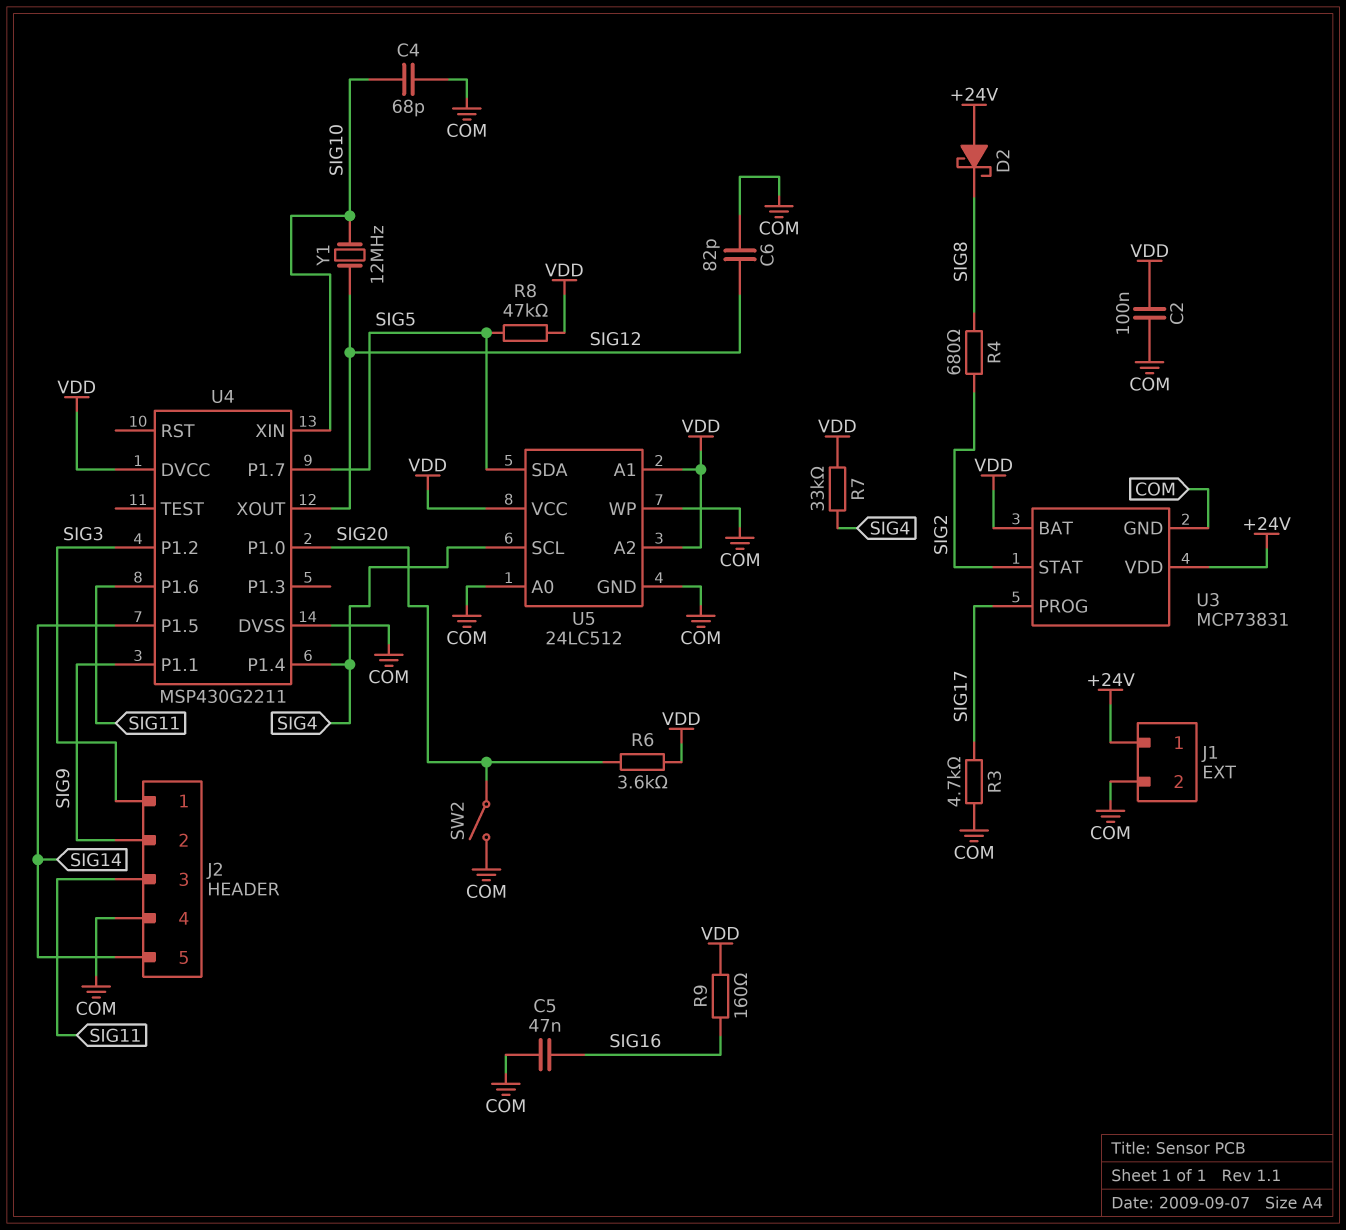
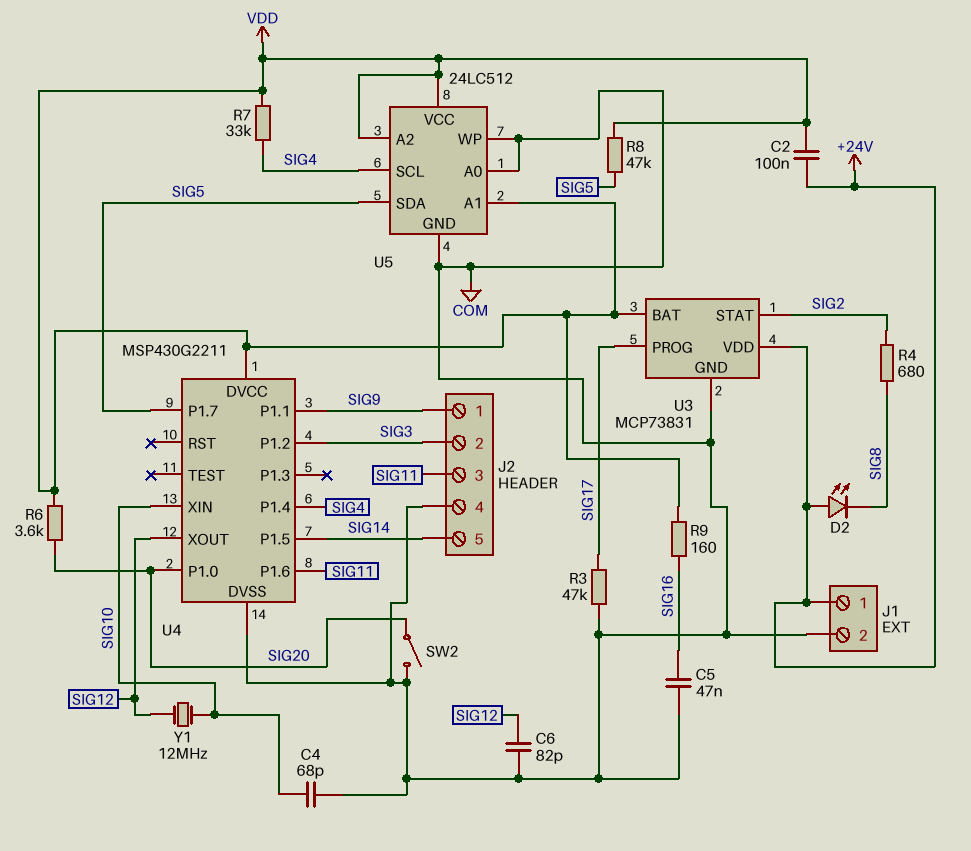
C2: 100nF (COM, VDD) -> 100nF (+24V, VDD)
D2: schottky (A +24V, K SIG8) -> LED (A +24V, K SIG8)
J2 pin 1: SIG3 -> SIG9
J2 pin 2: SIG9 -> SIG3
R3: 4.7k (COM, SIG17) -> 47k (COM, SIG17)

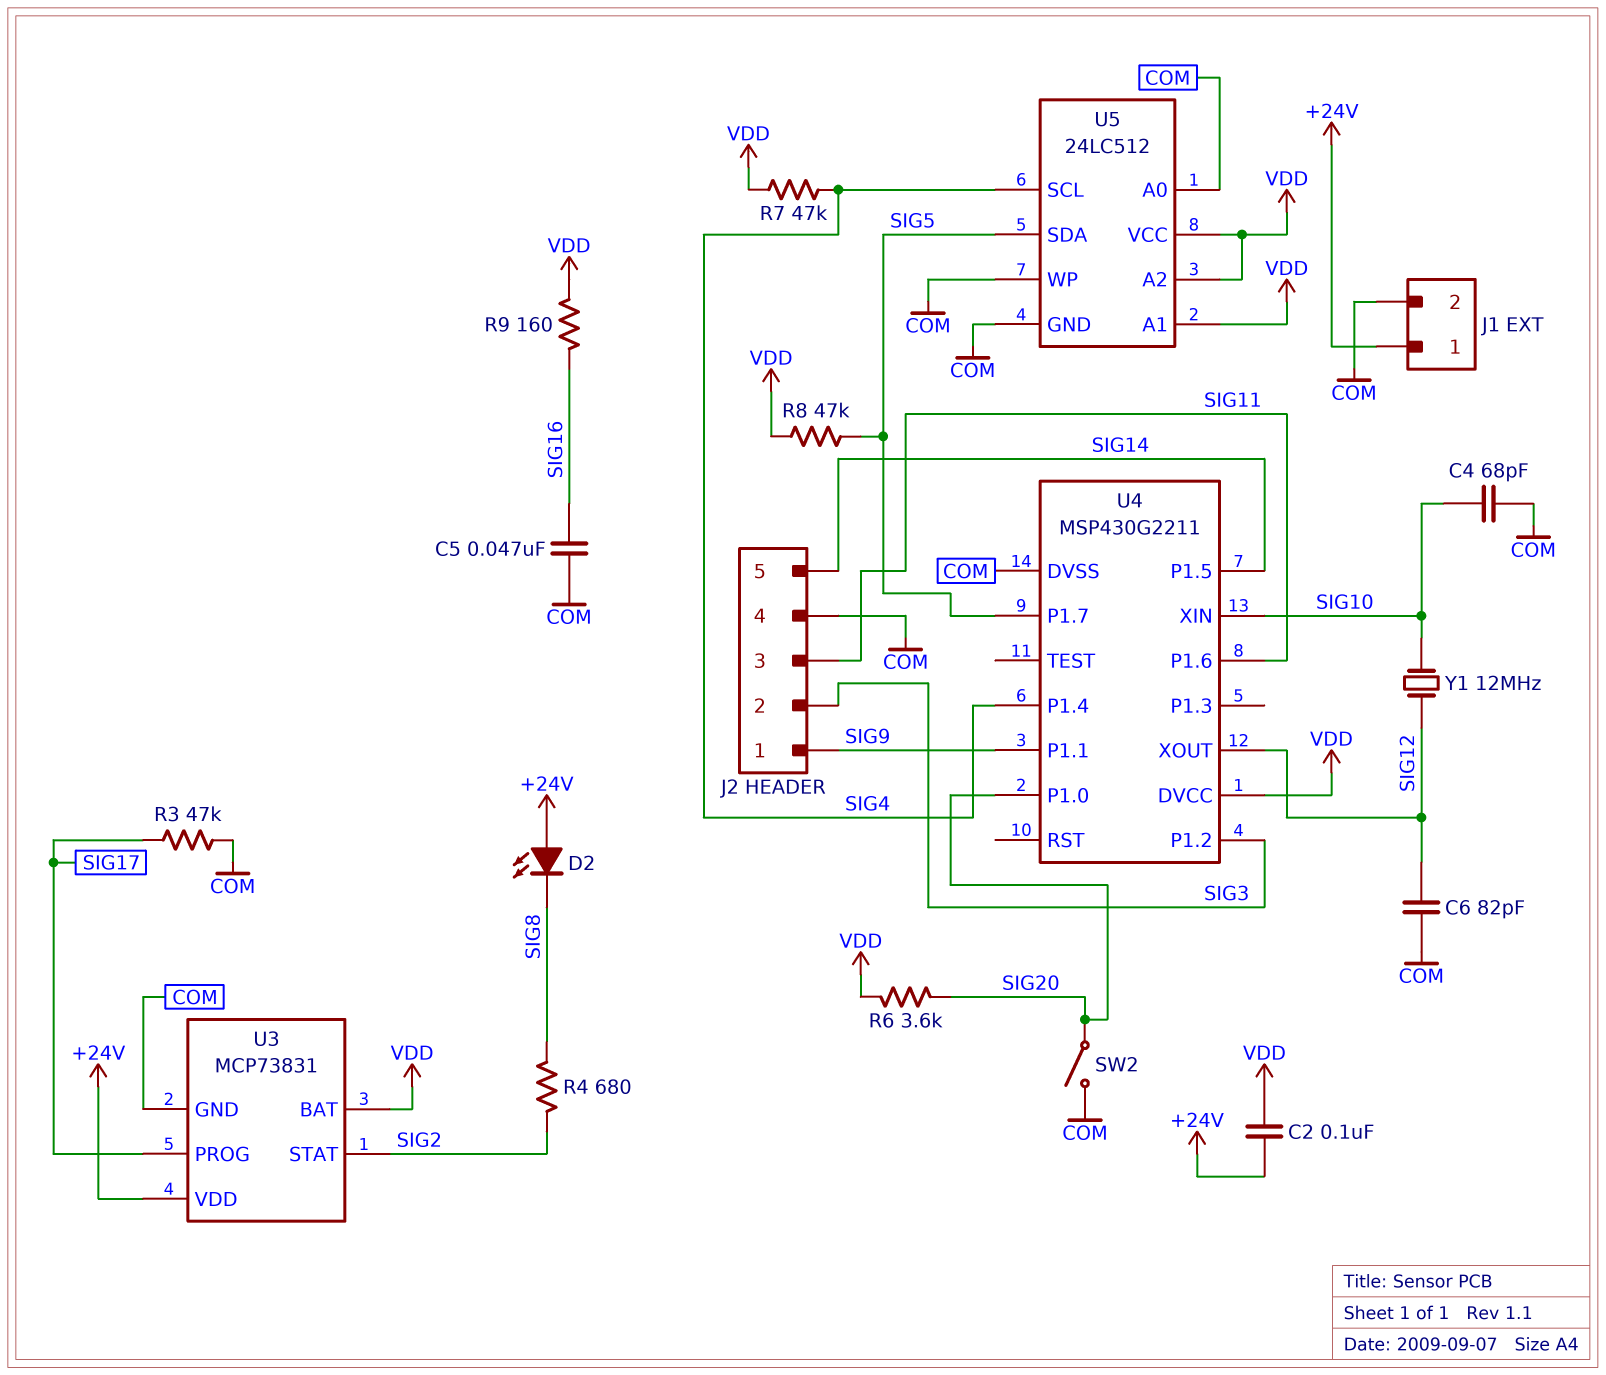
R7: 33k (SIG4, VDD) -> 47k (SIG4, VDD)

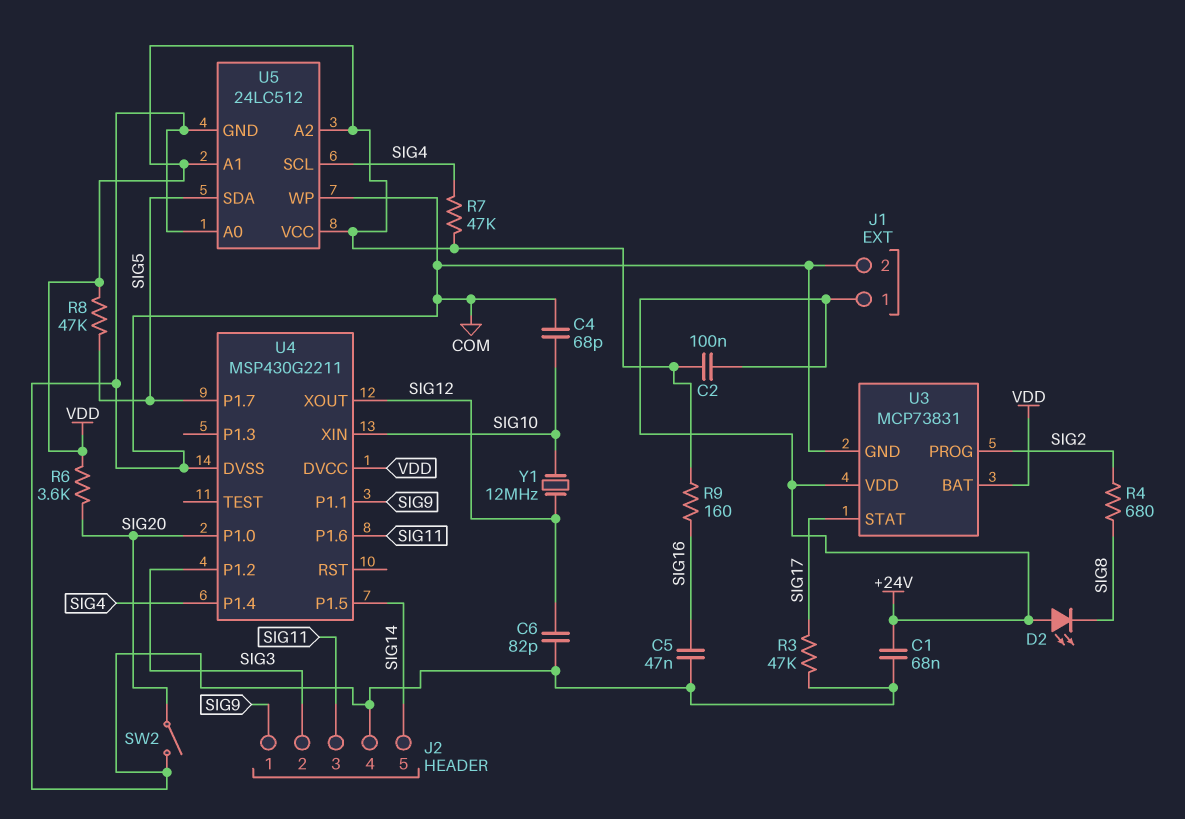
C1: none -> 68nF (+24V, COM)
U3 pin PROG: SIG17 -> SIG2
U3 pin STAT: SIG2 -> SIG17

